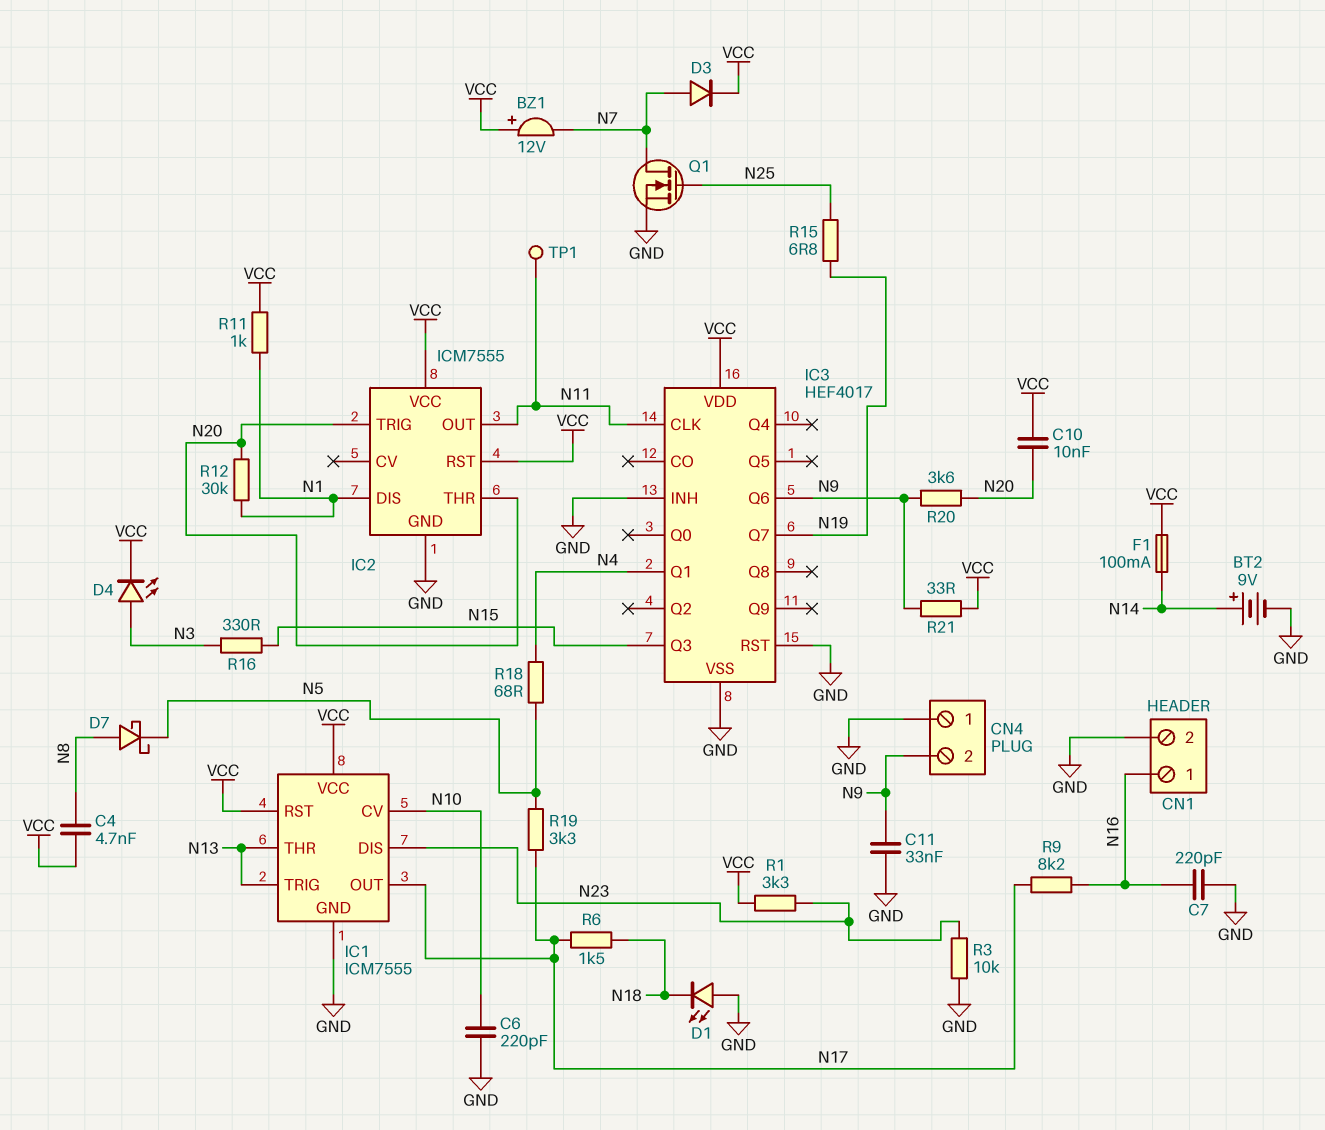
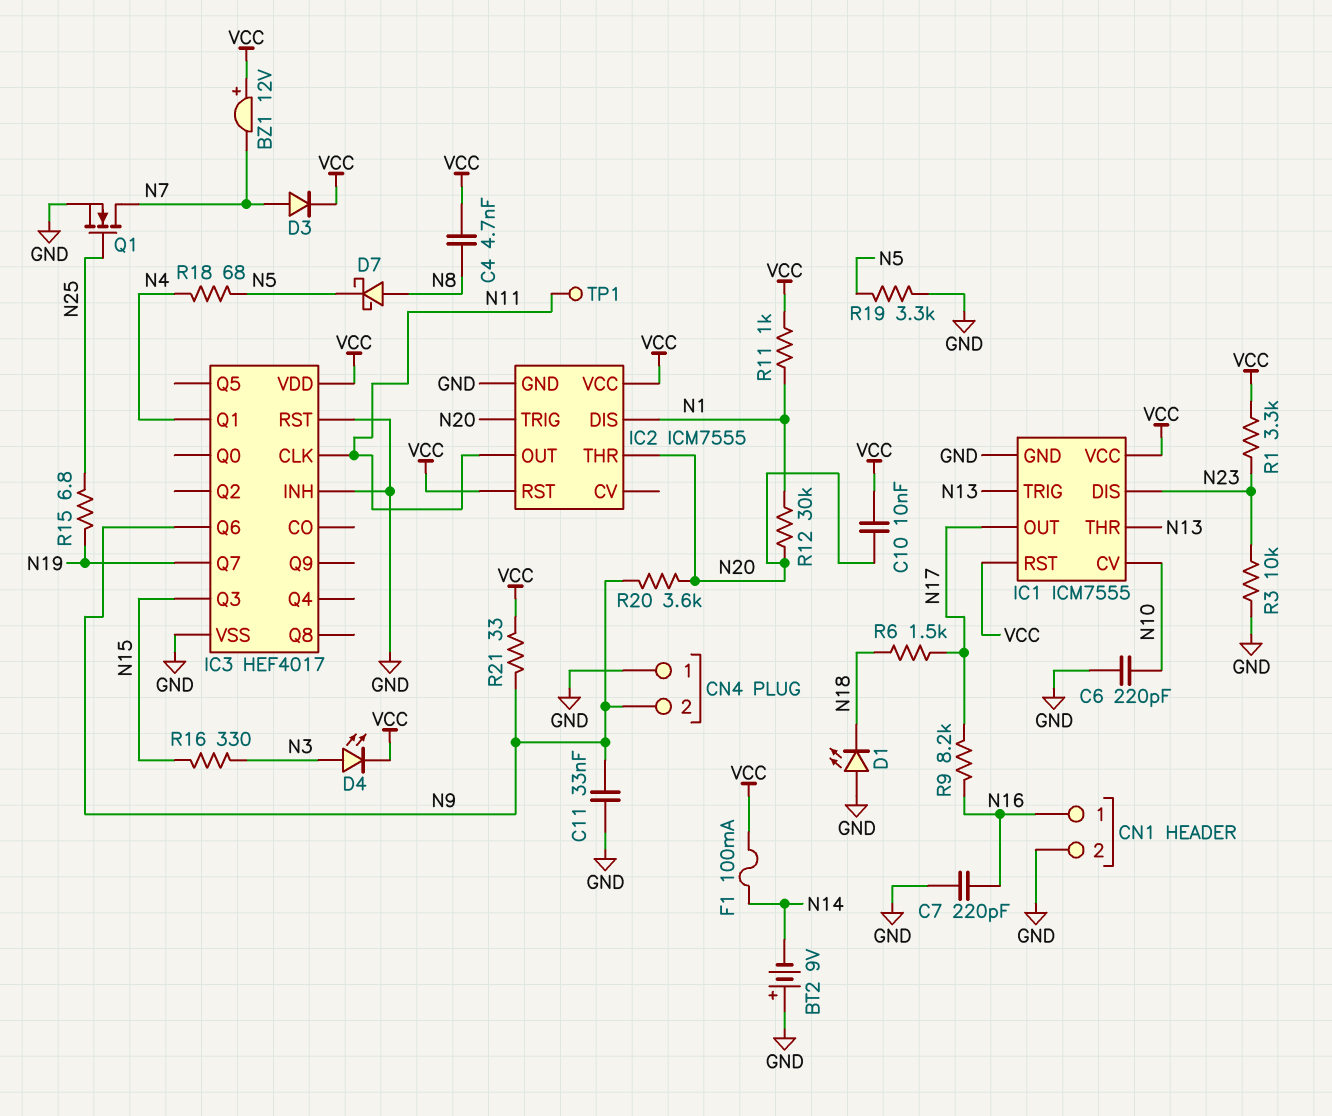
BT2: 9V (plus N14, minus GND) -> 9V (plus GND, minus N14)
R19: 3.3k (N5, N17) -> 3.3k (GND, N5)

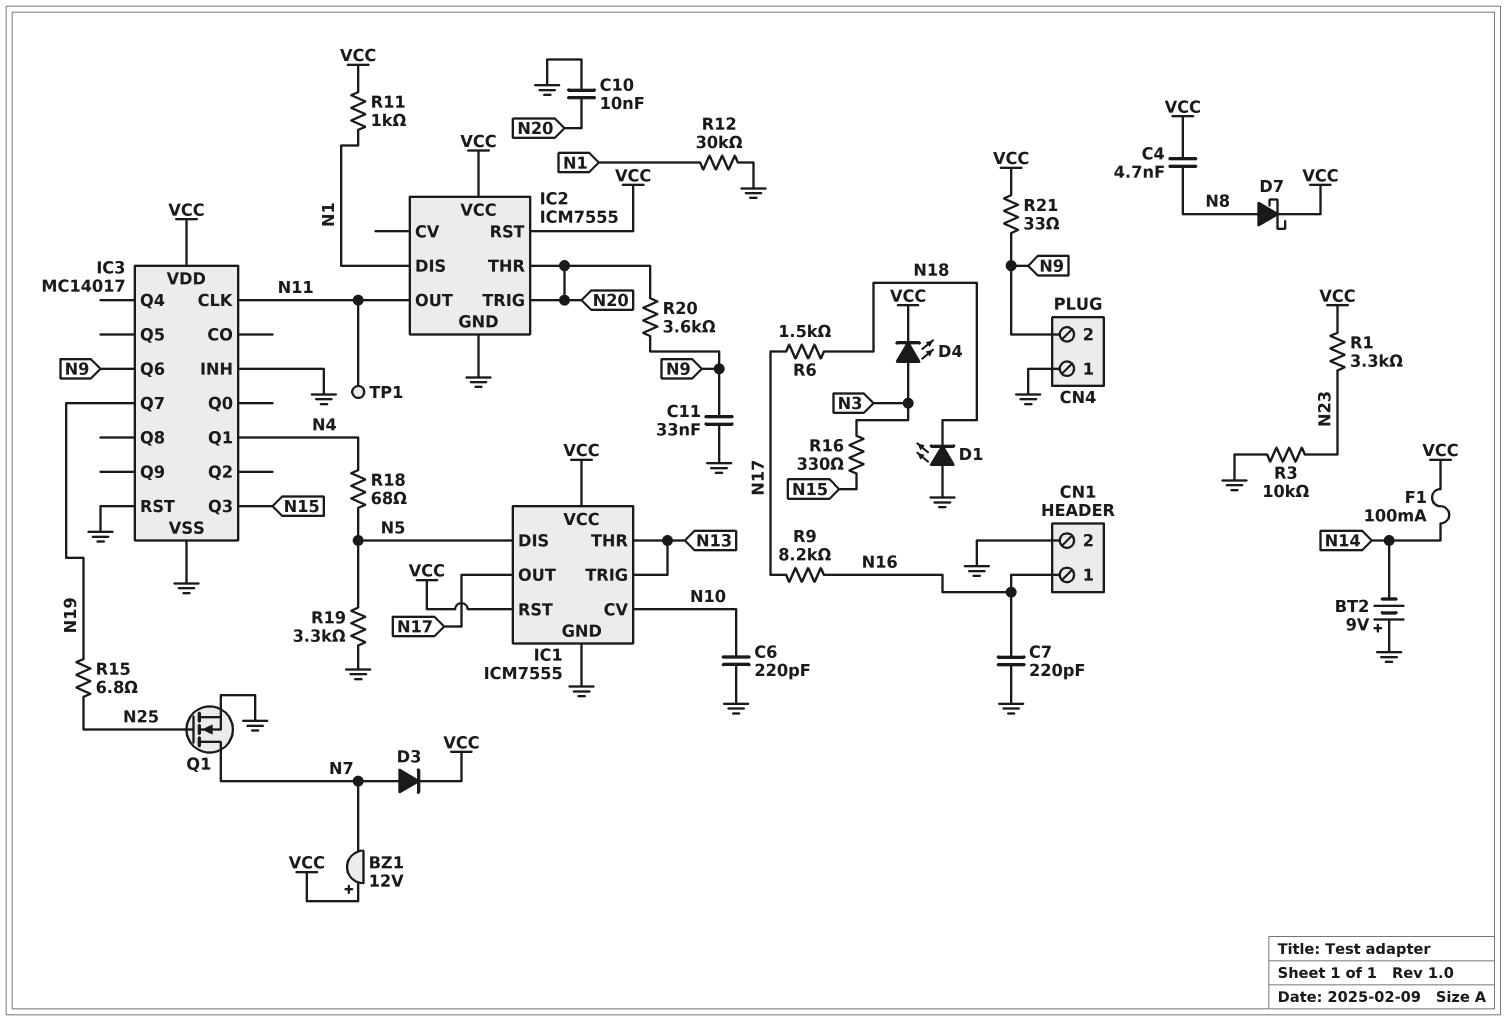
C10: 10nF (N20, VCC) -> 10nF (GND, N20)
D7: schottky (A N8, K N5) -> schottky (A N8, K VCC)
IC1 pin DIS: N23 -> N5
IC3: HEF4017 -> MC14017
R12: 30k (N1, N20) -> 30k (GND, N1)

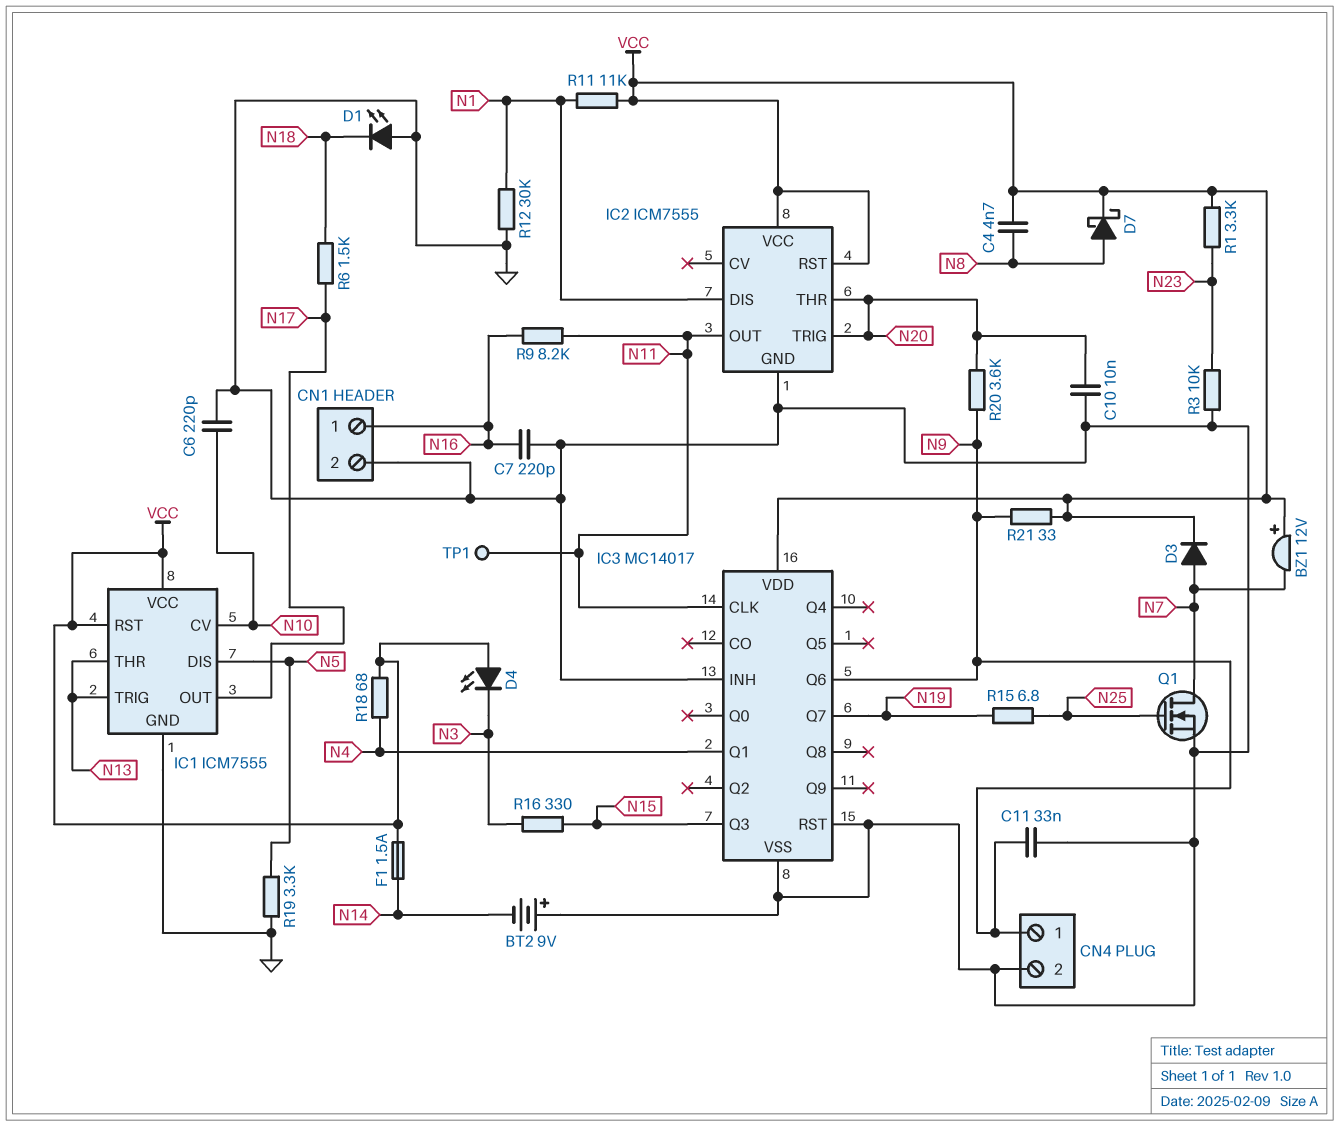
CN4 pin 1: GND -> N9
CN4 pin 2: N9 -> GND
D4: LED (A N3, K VCC) -> LED (A VCC, K N3)
F1: 100mA (N14, VCC) -> 1.5A (N14, VCC)
R9: 8.2k (N16, N17) -> 8.2k (N11, N16)
R11: 1k (N1, VCC) -> 11k (N1, VCC)
R18: 68 (N4, N5) -> 68 (N4, VCC)

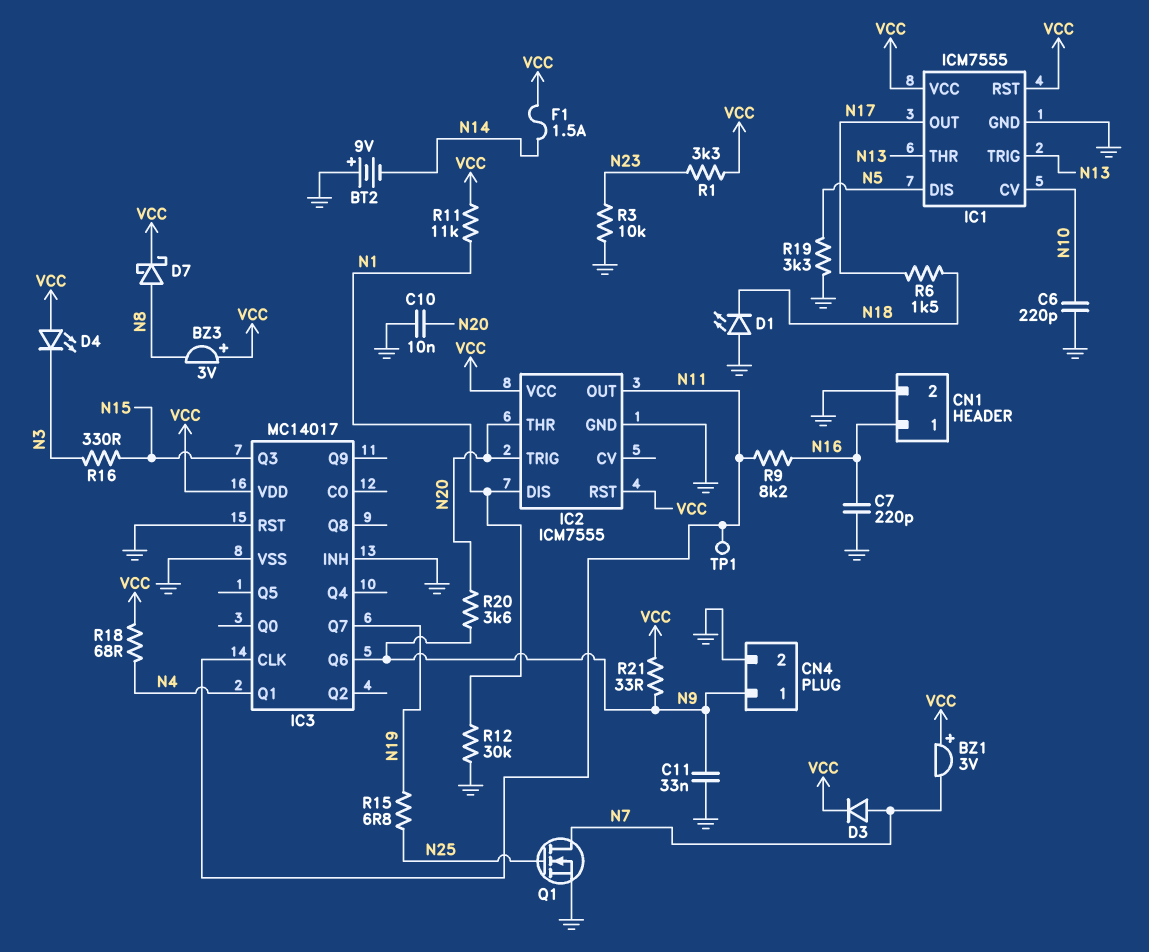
BZ1: buzzer 12V (plus VCC, minus N7) -> buzzer 3V (plus VCC, minus N7)
BZ3: none -> buzzer 3V (plus VCC, minus N8)
C4: 4.7nF (N8, VCC) -> none

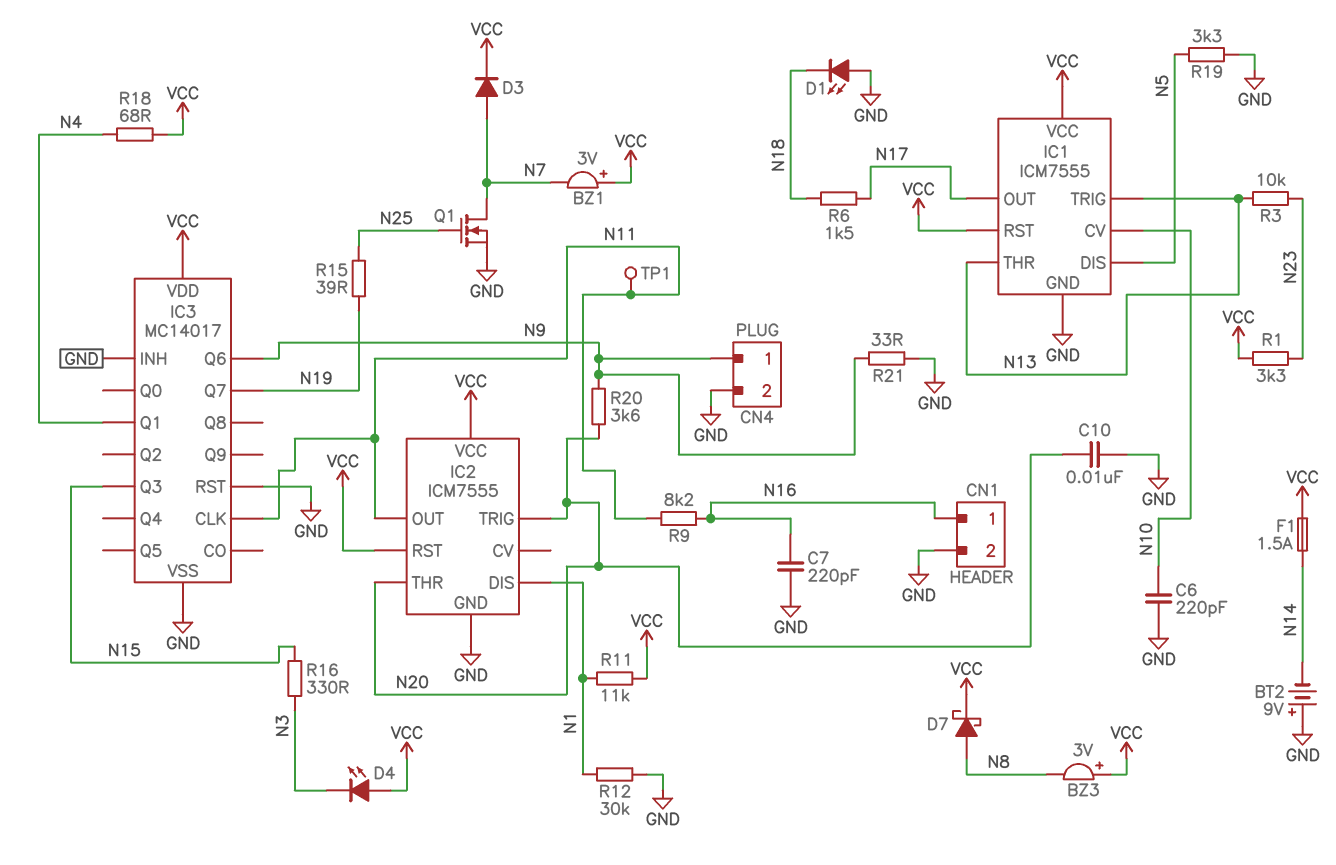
C11: 33nF (GND, N9) -> none
R3: 10k (GND, N23) -> 10k (N13, N23)
R15: 6.8 (N19, N25) -> 39 (N19, N25)
R21: 33 (N9, VCC) -> 33 (GND, N9)

